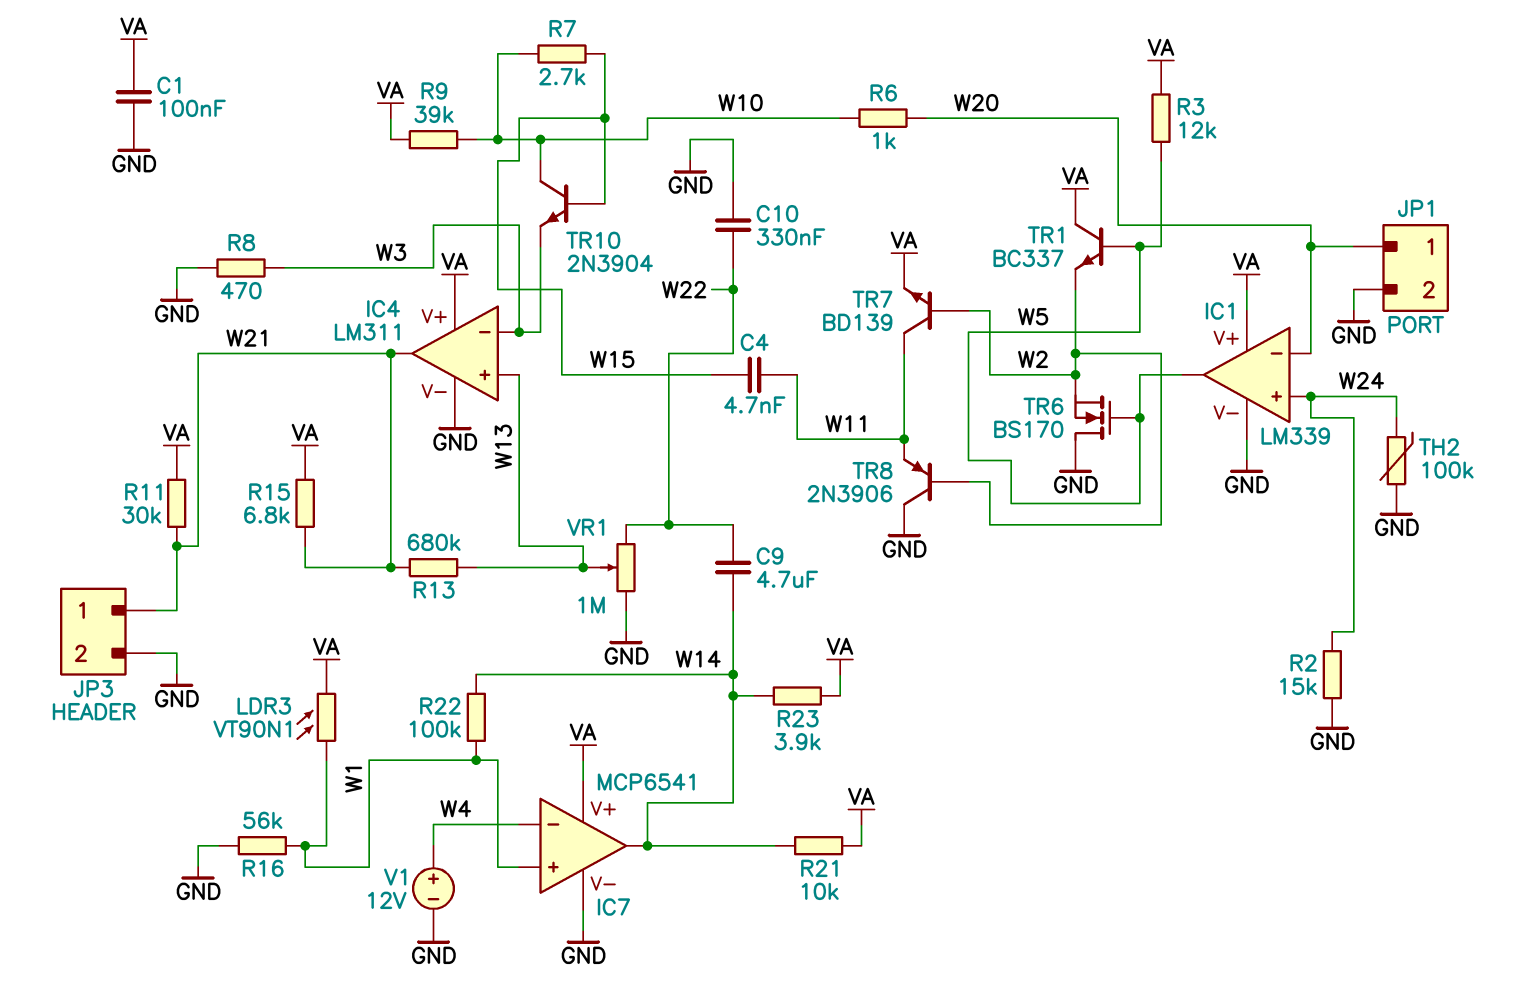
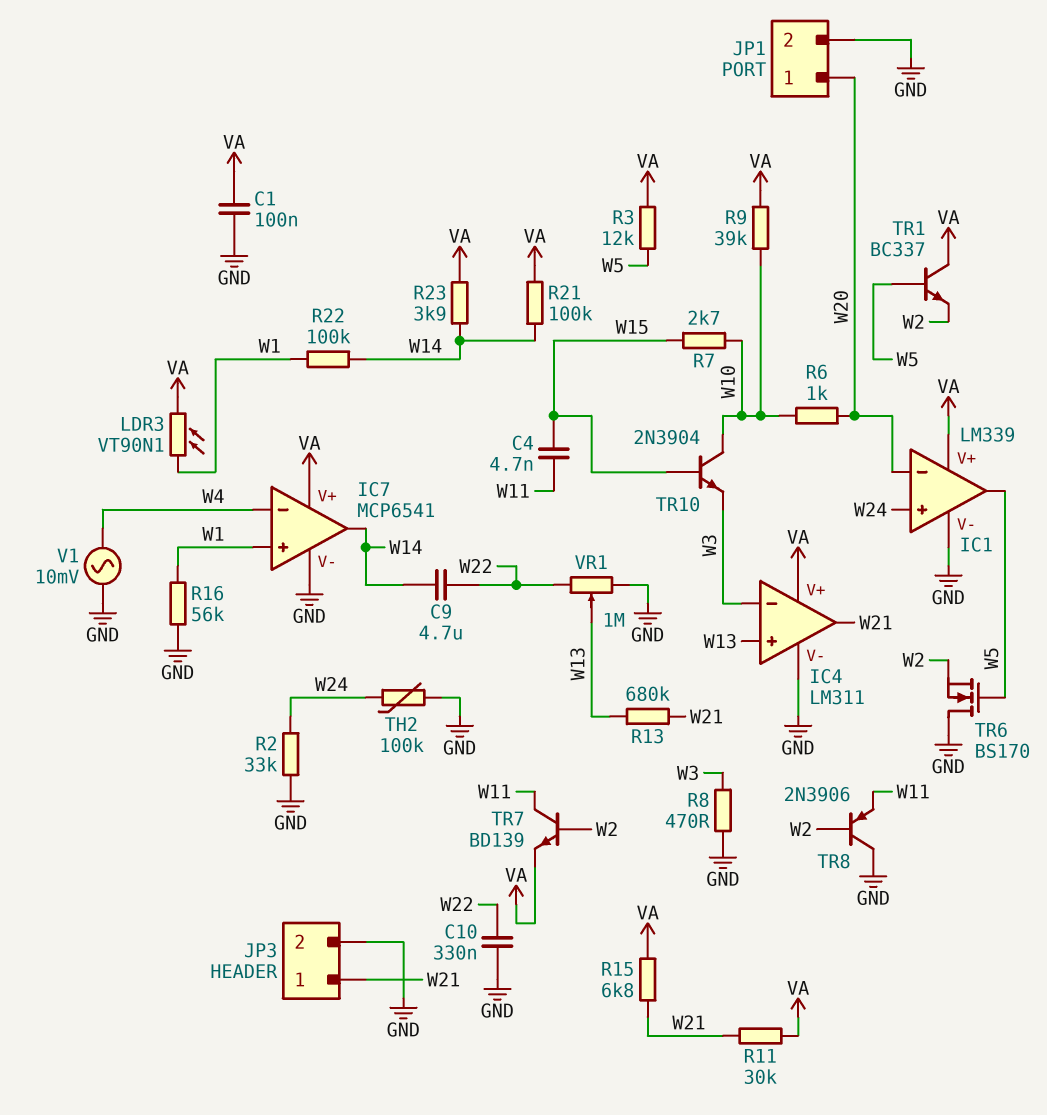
R2: 15k (GND, W24) -> 33k (GND, W24)
R21: 10k (VA, W14) -> 100k (VA, W14)
V1: 12V (plus W4, minus GND) -> AC 10mV (GND, W4)

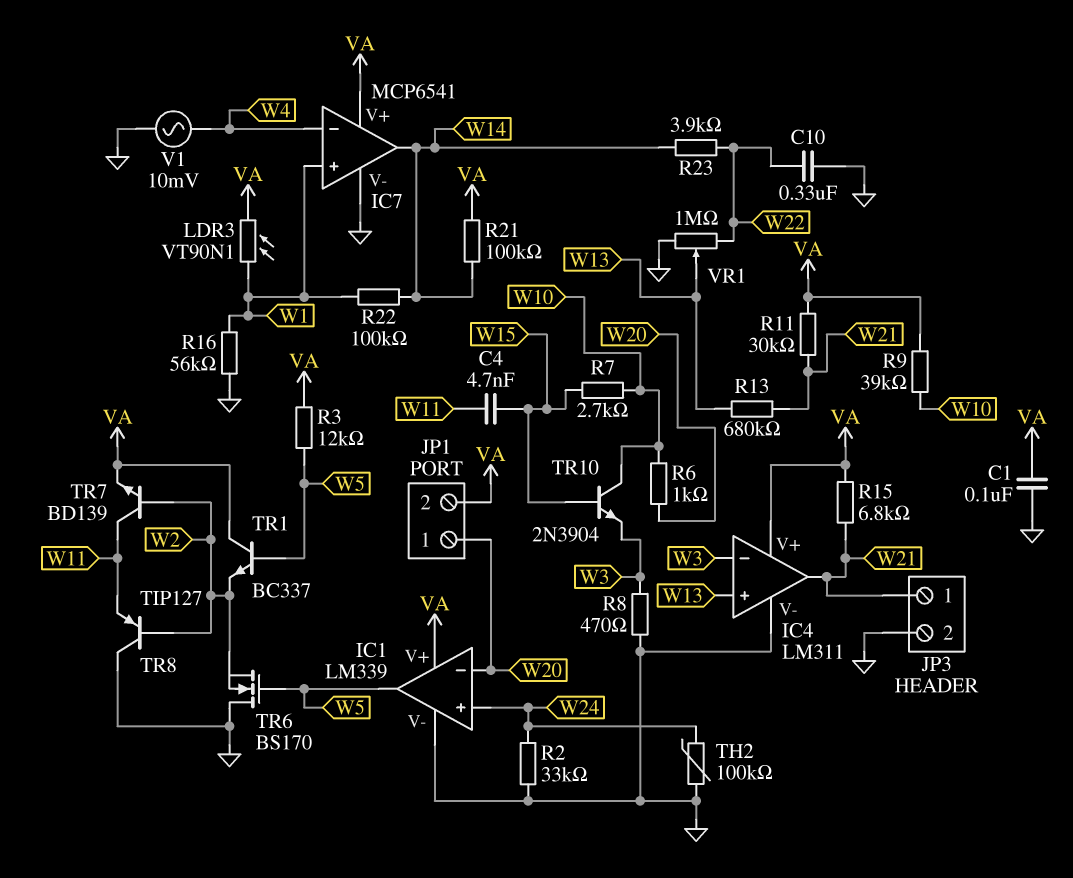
C9: 4.7uF (W14, W22) -> none
JP1 pin 2: GND -> VA
R23: 3.9k (VA, W14) -> 3.9k (W14, W22)
TR8: PNP 2N3906 (B W2, C GND, E W11) -> PNP TIP127 (B W2, C GND, E W11)

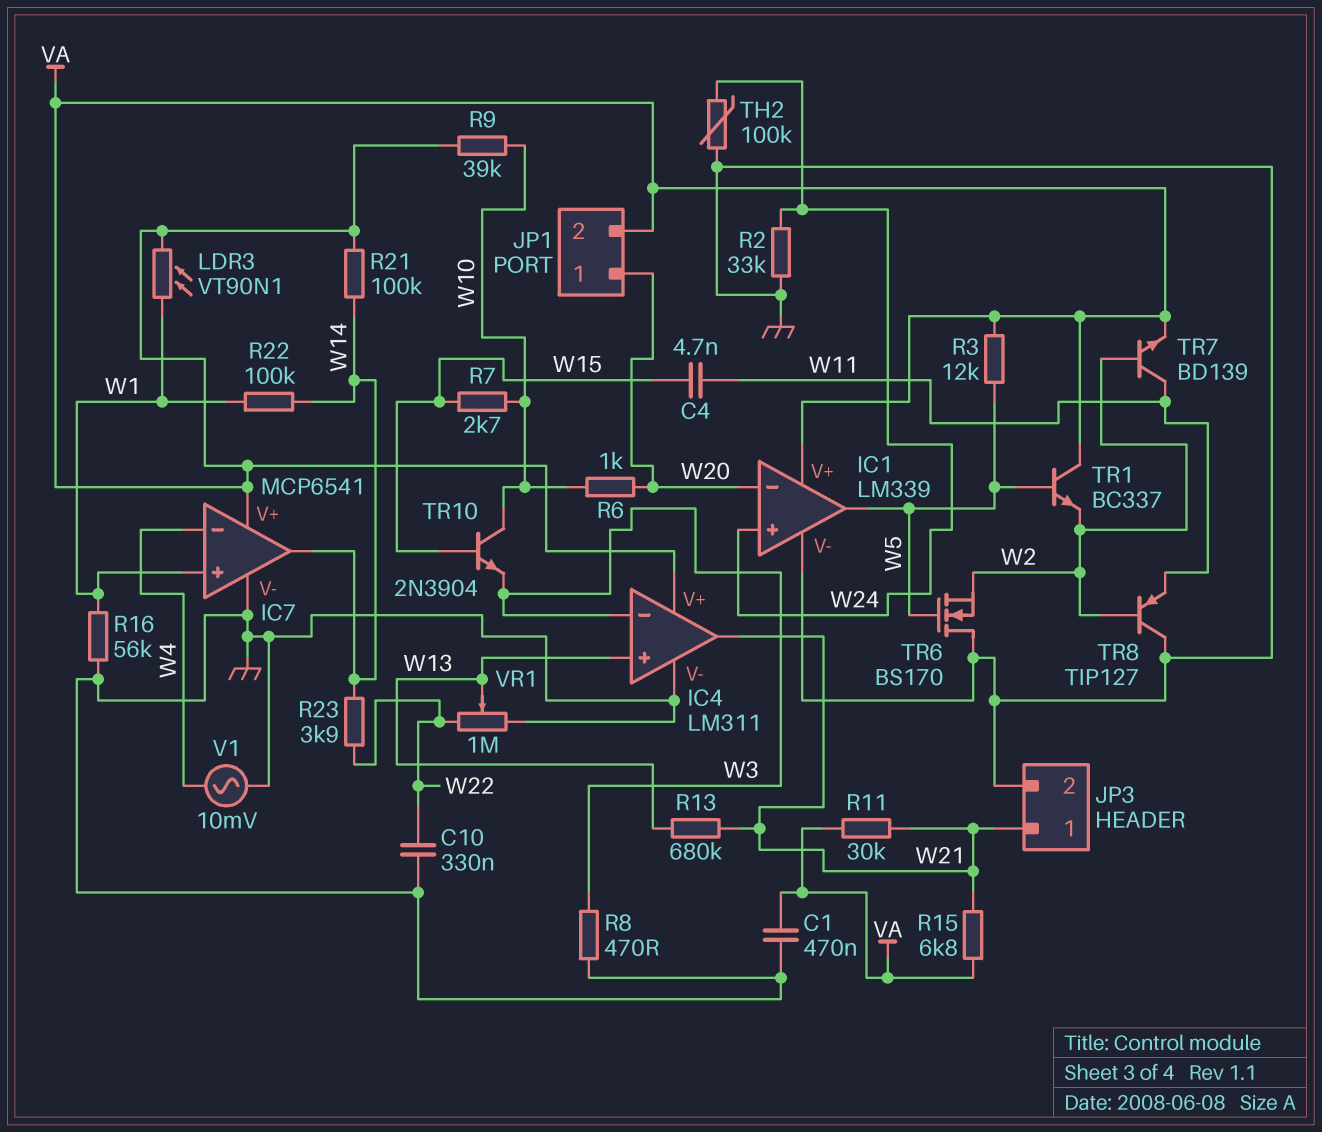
C1: 100nF (GND, VA) -> 470nF (GND, VA)

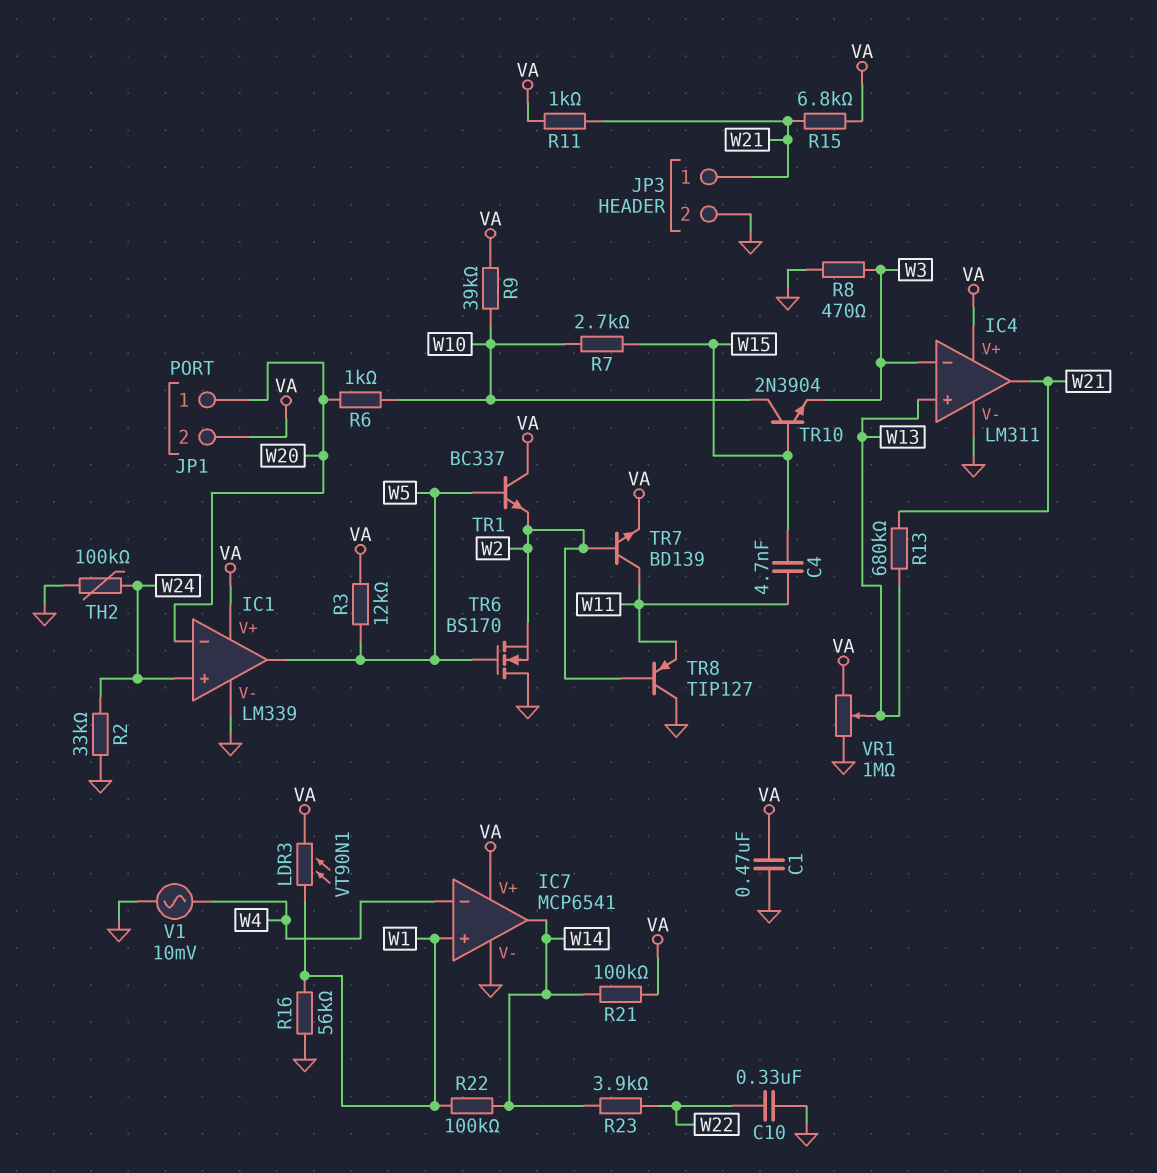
R11: 30k (VA, W21) -> 1k (VA, W21)
VR1: 1M (GND, W22, wiper W13) -> 1M (GND, VA, wiper W13)

